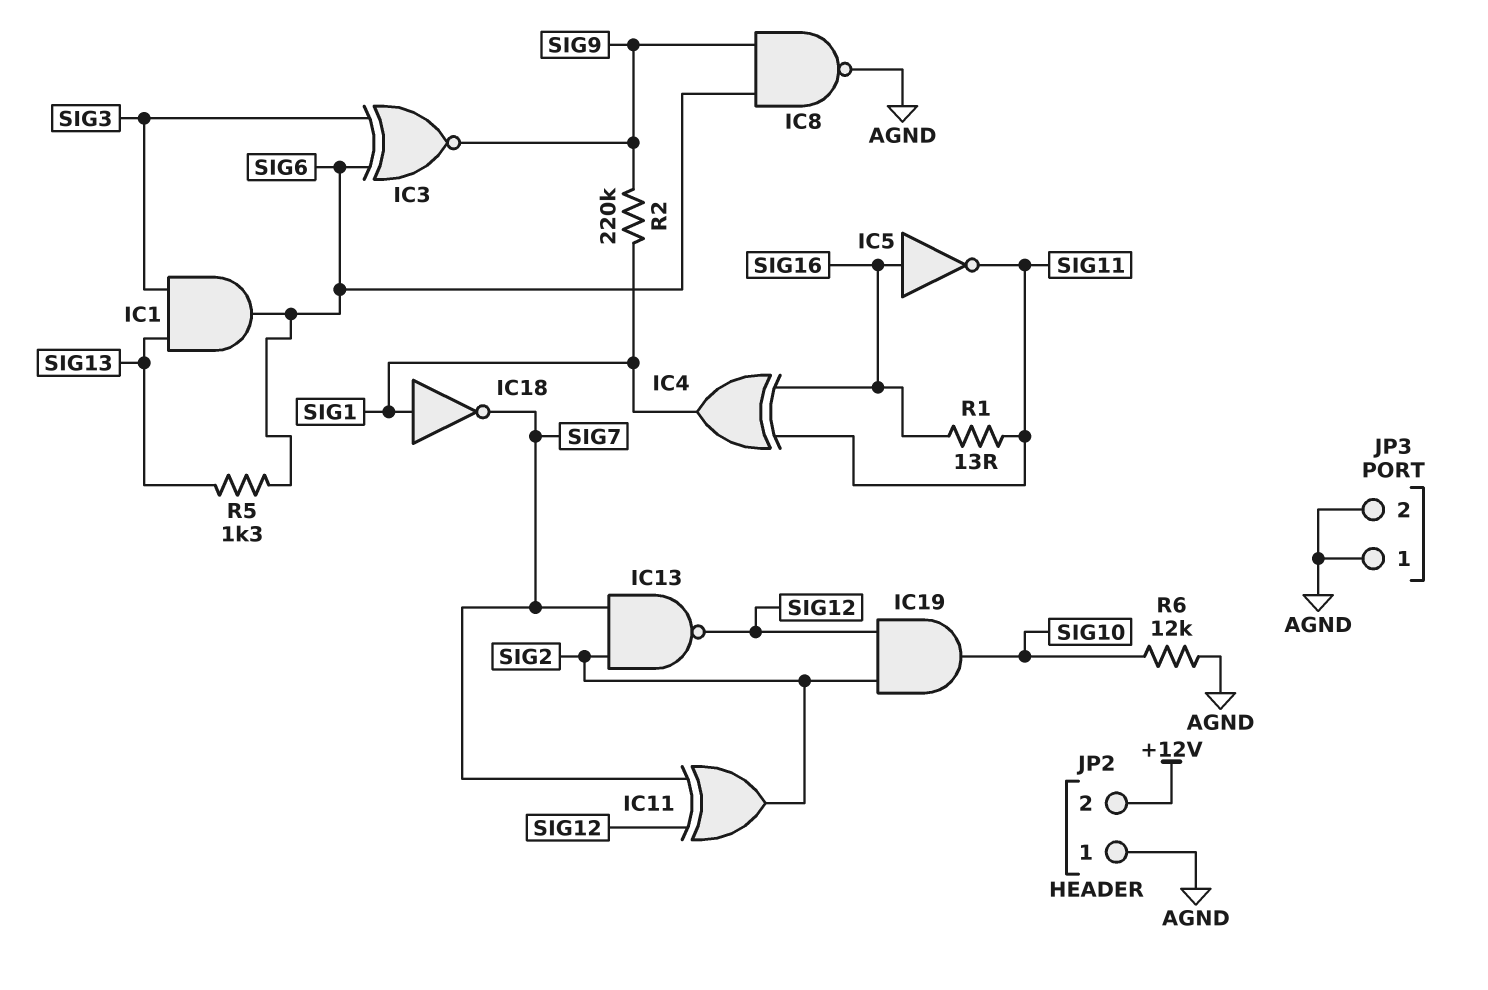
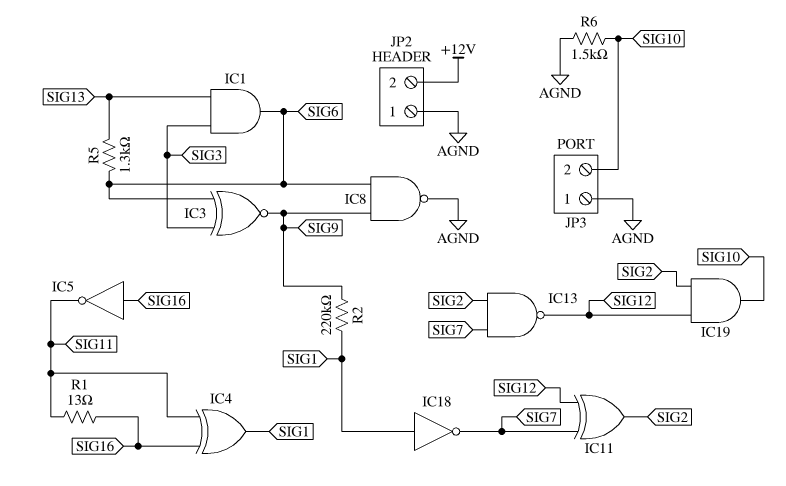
JP3 pin 2: AGND -> SIG10
R6: 12k (AGND, SIG10) -> 1.5k (AGND, SIG10)

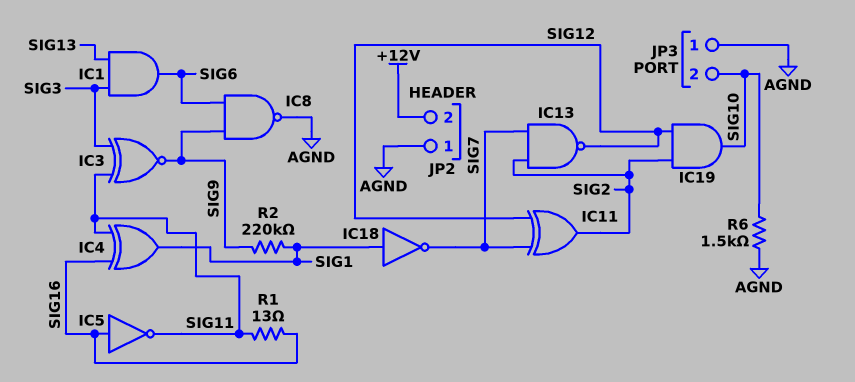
IC3: XNOR (in SIG3, in SIG6, out SIG9) -> XNOR (in SIG3, in SIG11, out SIG9)
R5: 1.3k (SIG6, SIG13) -> none

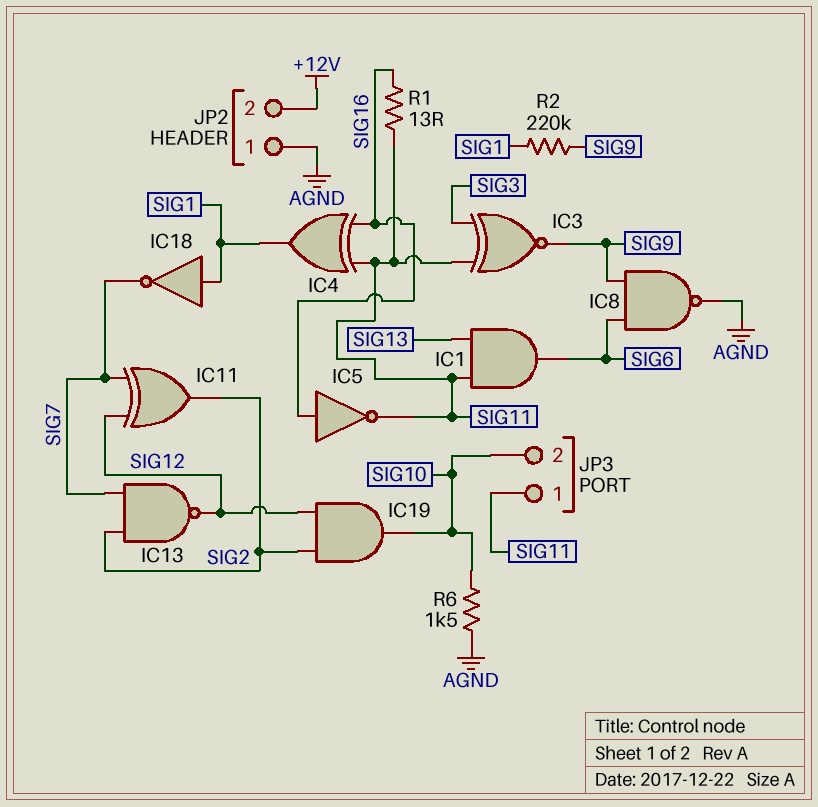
IC1: AND (in SIG3, in SIG13, out SIG6) -> AND (in SIG11, in SIG13, out SIG6)
JP3 pin 1: AGND -> SIG11

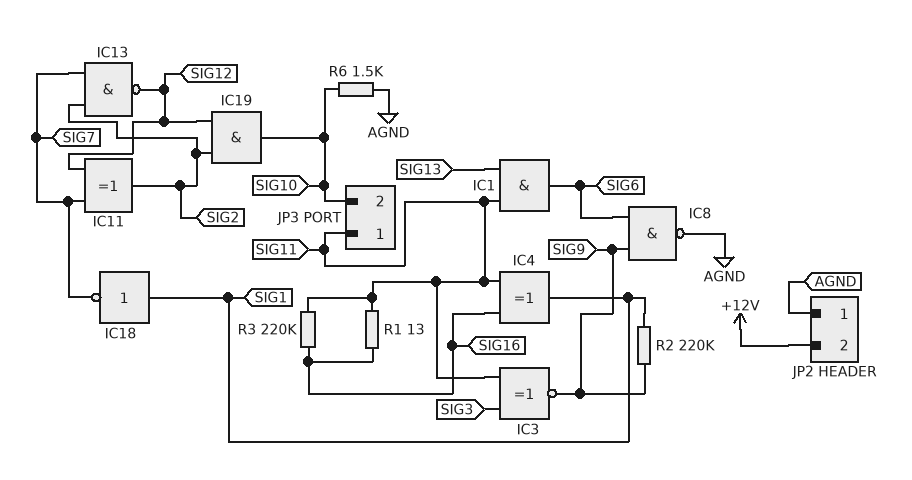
IC5: NOT (in SIG16, out SIG11) -> none
R3: none -> 220k (SIG11, SIG16)

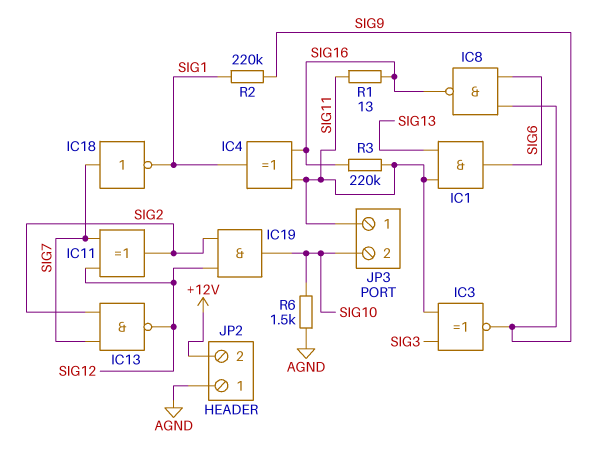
IC8: NAND (in SIG6, in SIG9, out AGND) -> NAND (in SIG6, in SIG9, out SIG16)
IC18: NOT (in SIG1, out SIG7) -> NOT (in SIG7, out SIG1)

